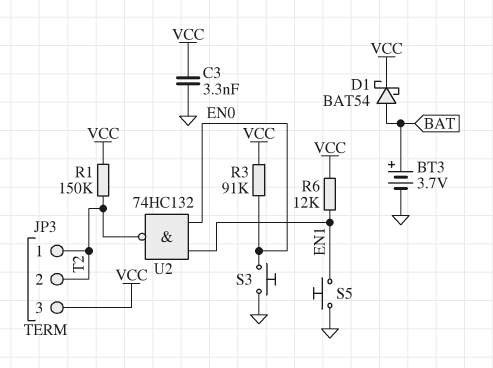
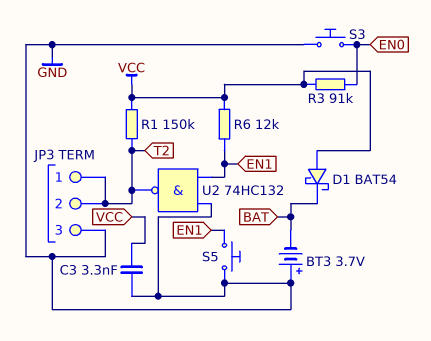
BT3: 3.7V (plus BAT, minus GND) -> 3.7V (plus GND, minus BAT)
D1: schottky BAT54 (A BAT, K VCC) -> schottky BAT54 (A VCC, K BAT)
JP3 pin 3: VCC -> GND
U2: NAND 74HC132 (in EN0, in EN1, out T2) -> NAND 74HC132 (in EN1, in GND, out T2)

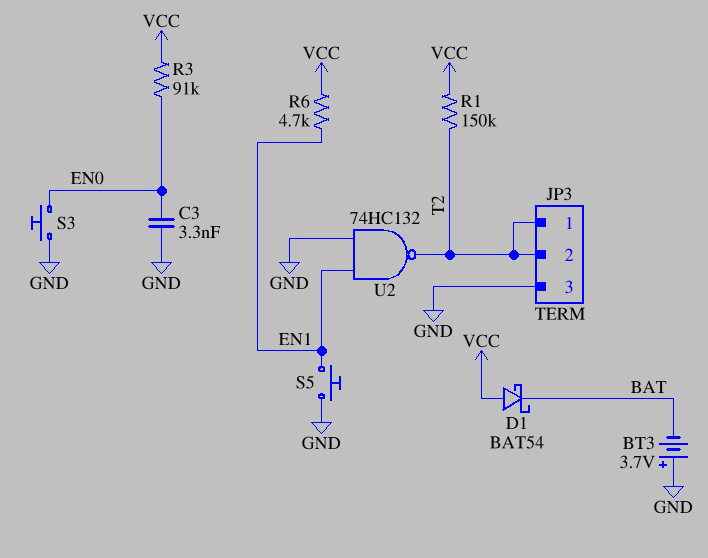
C3: 3.3nF (GND, VCC) -> 3.3nF (EN0, GND)
R6: 12k (EN1, VCC) -> 4.7k (EN1, VCC)

